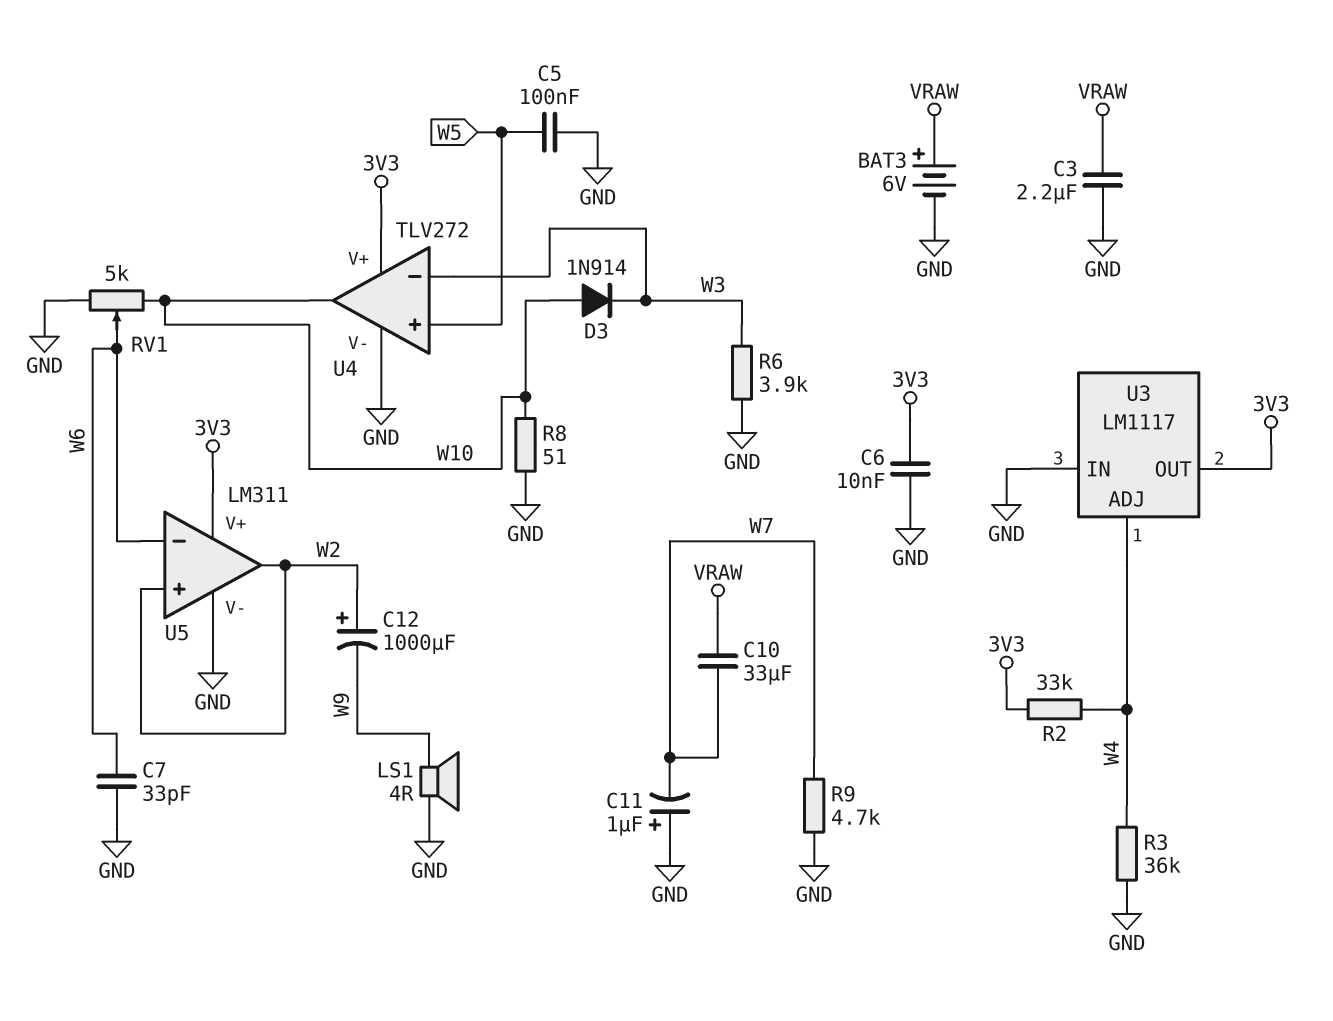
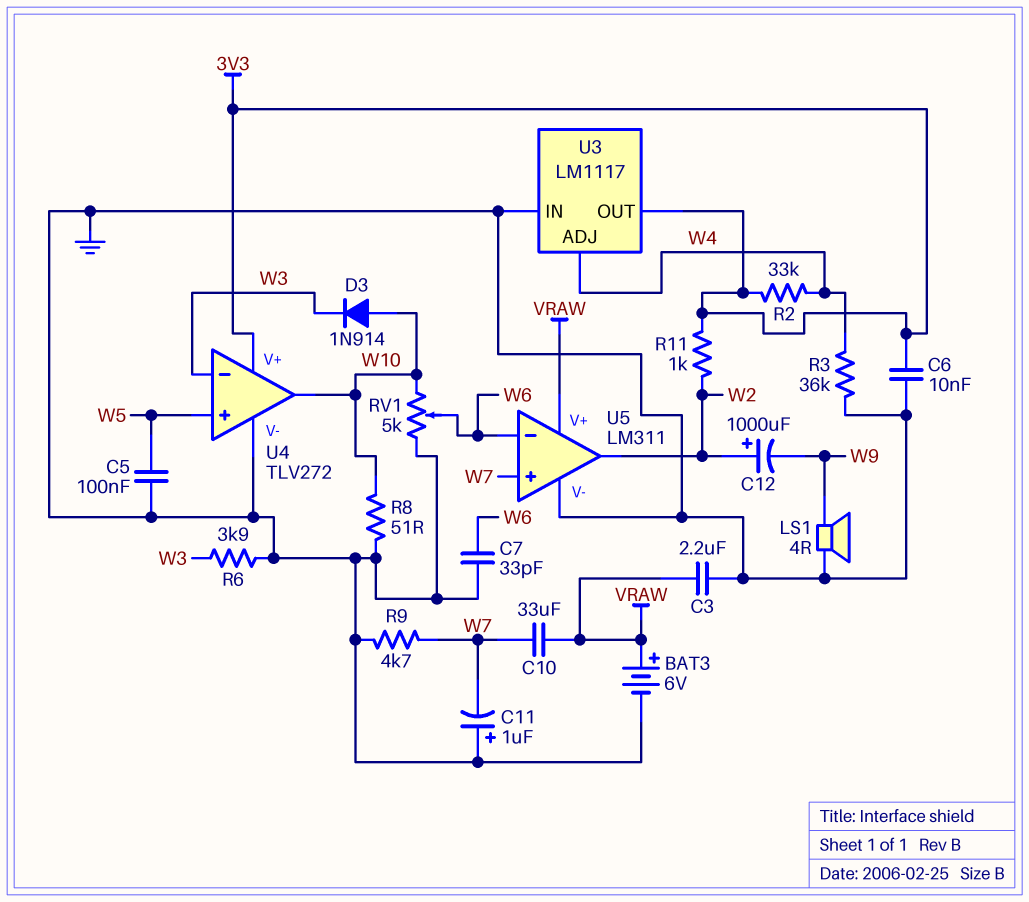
R11: none -> 1k (3V3, W2)
U5 pin V+: 3V3 -> VRAW
U5 pin in+: W2 -> W7

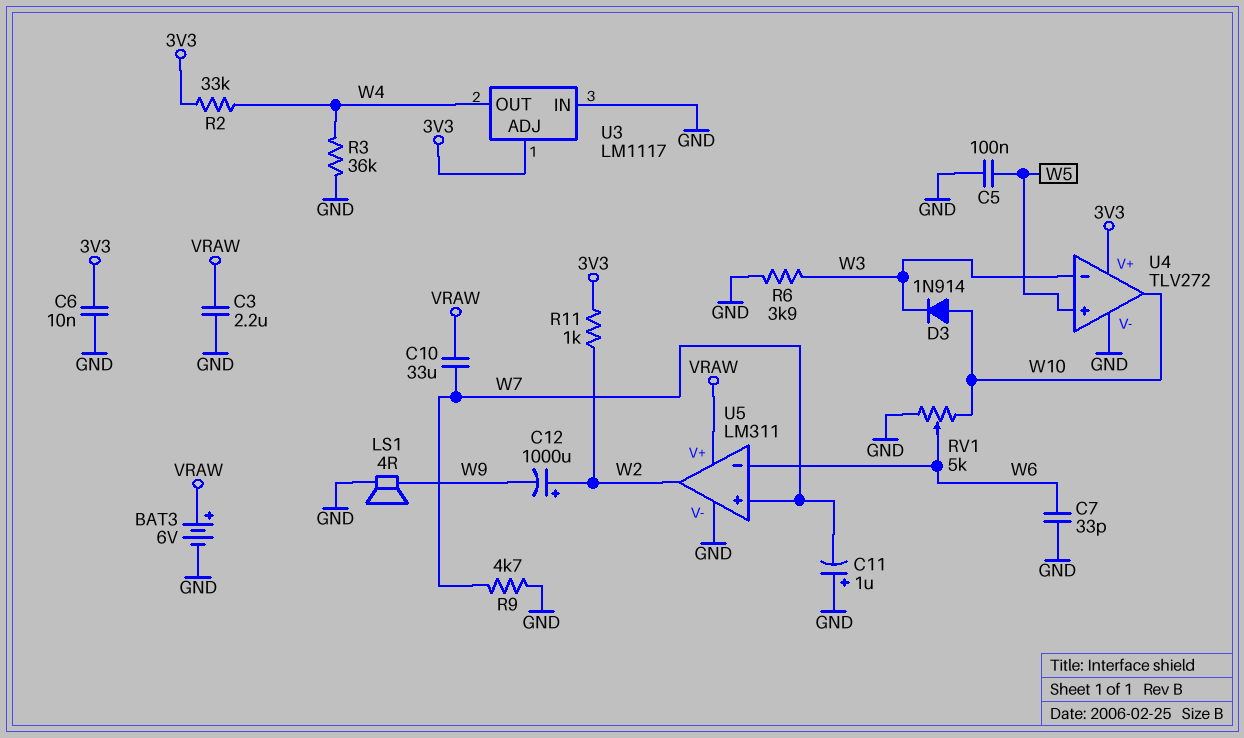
R8: 51 (GND, W10) -> none
U3 pin ADJ: W4 -> 3V3
U3 pin OUT: 3V3 -> W4

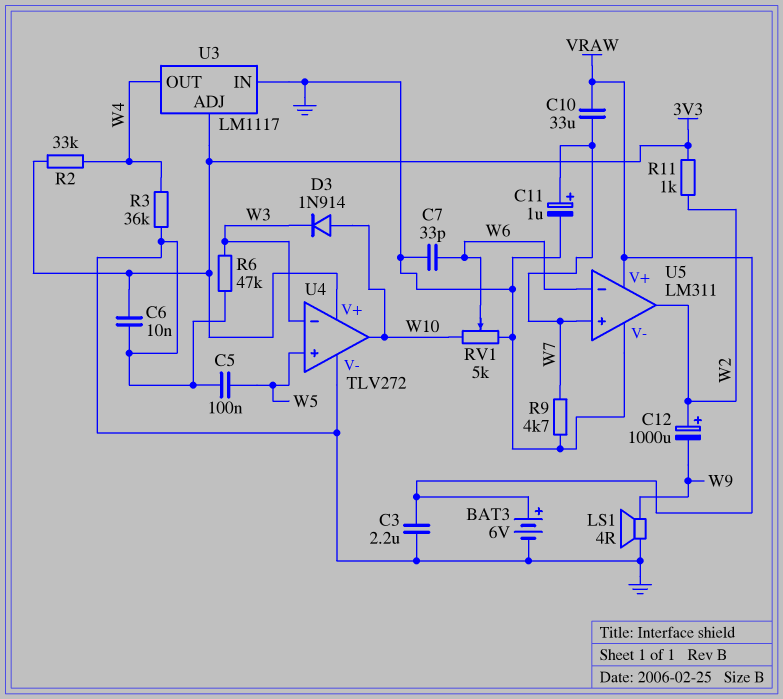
C11: 1uF (plus GND, minus W7) -> 1uF (plus W7, minus GND)
R6: 3.9k (GND, W3) -> 47k (GND, W3)

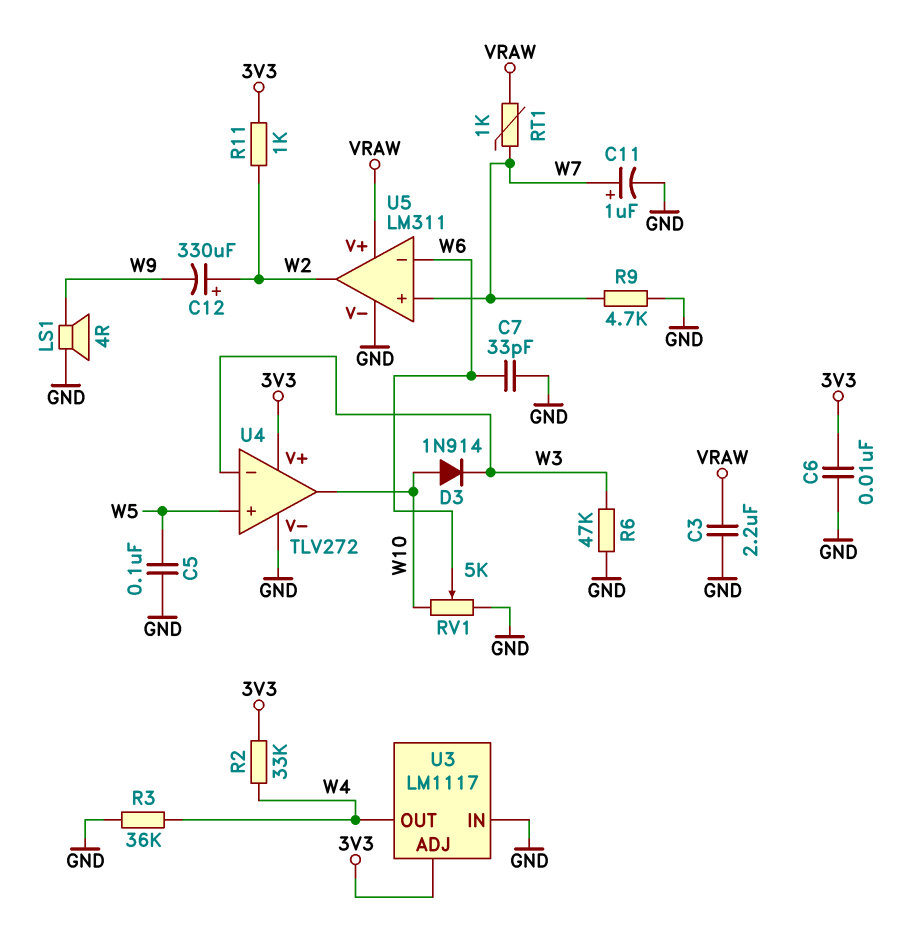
BAT3: 6V (plus VRAW, minus GND) -> none
C10: 33uF (VRAW, W7) -> none
C12: 1000uF (plus W2, minus W9) -> 330uF (plus W2, minus W9)
RT1: none -> 1k (VRAW, W7)

